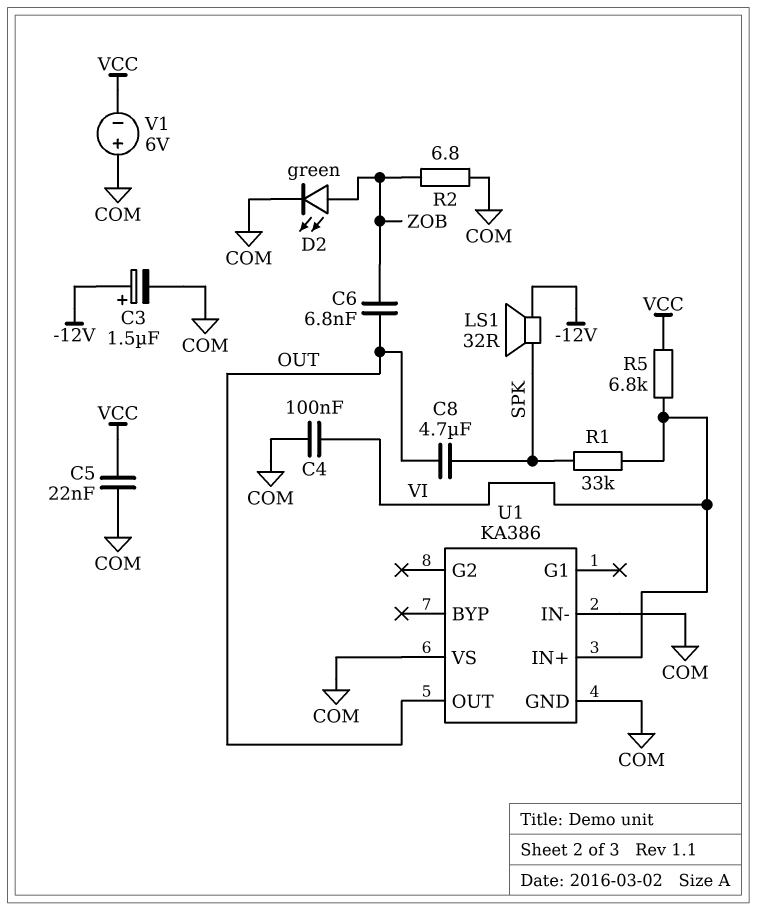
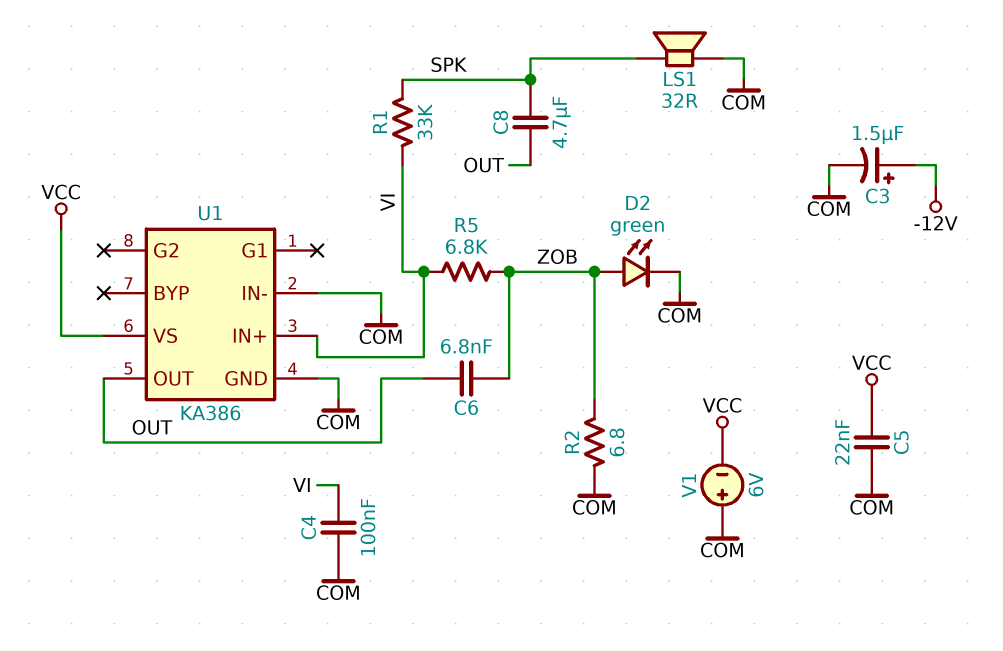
LS1: speaker 32R (-12V, SPK) -> speaker 32R (COM, SPK)
R5: 6.8k (VCC, VI) -> 6.8k (VI, ZOB)
U1 pin VS: COM -> VCC

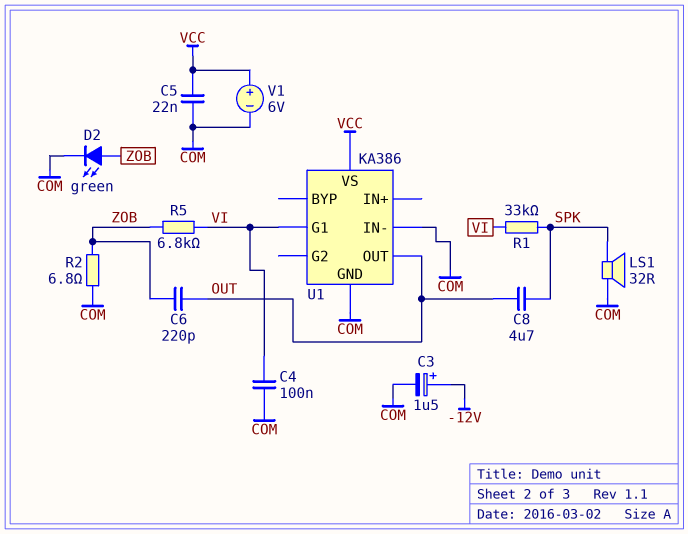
C6: 6.8nF (OUT, ZOB) -> 220pF (OUT, ZOB)
U1 pin G1: none -> VI
U1 pin IN+: VI -> none
V1: 6V (plus COM, minus VCC) -> 6V (plus VCC, minus COM)

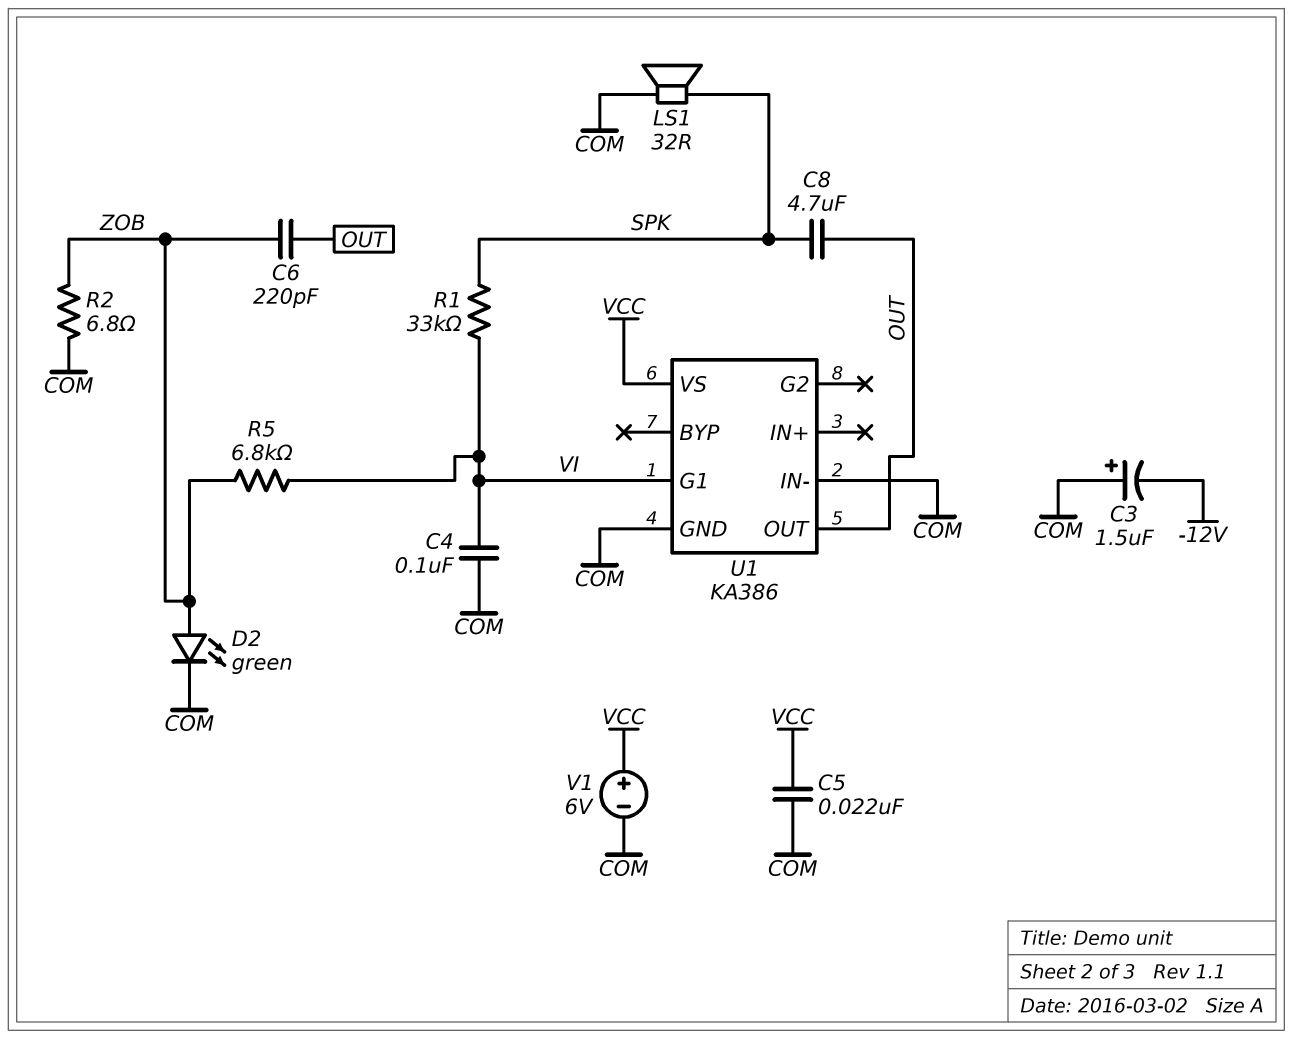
C3: 1.5uF (plus -12V, minus COM) -> 1.5uF (plus COM, minus -12V)

